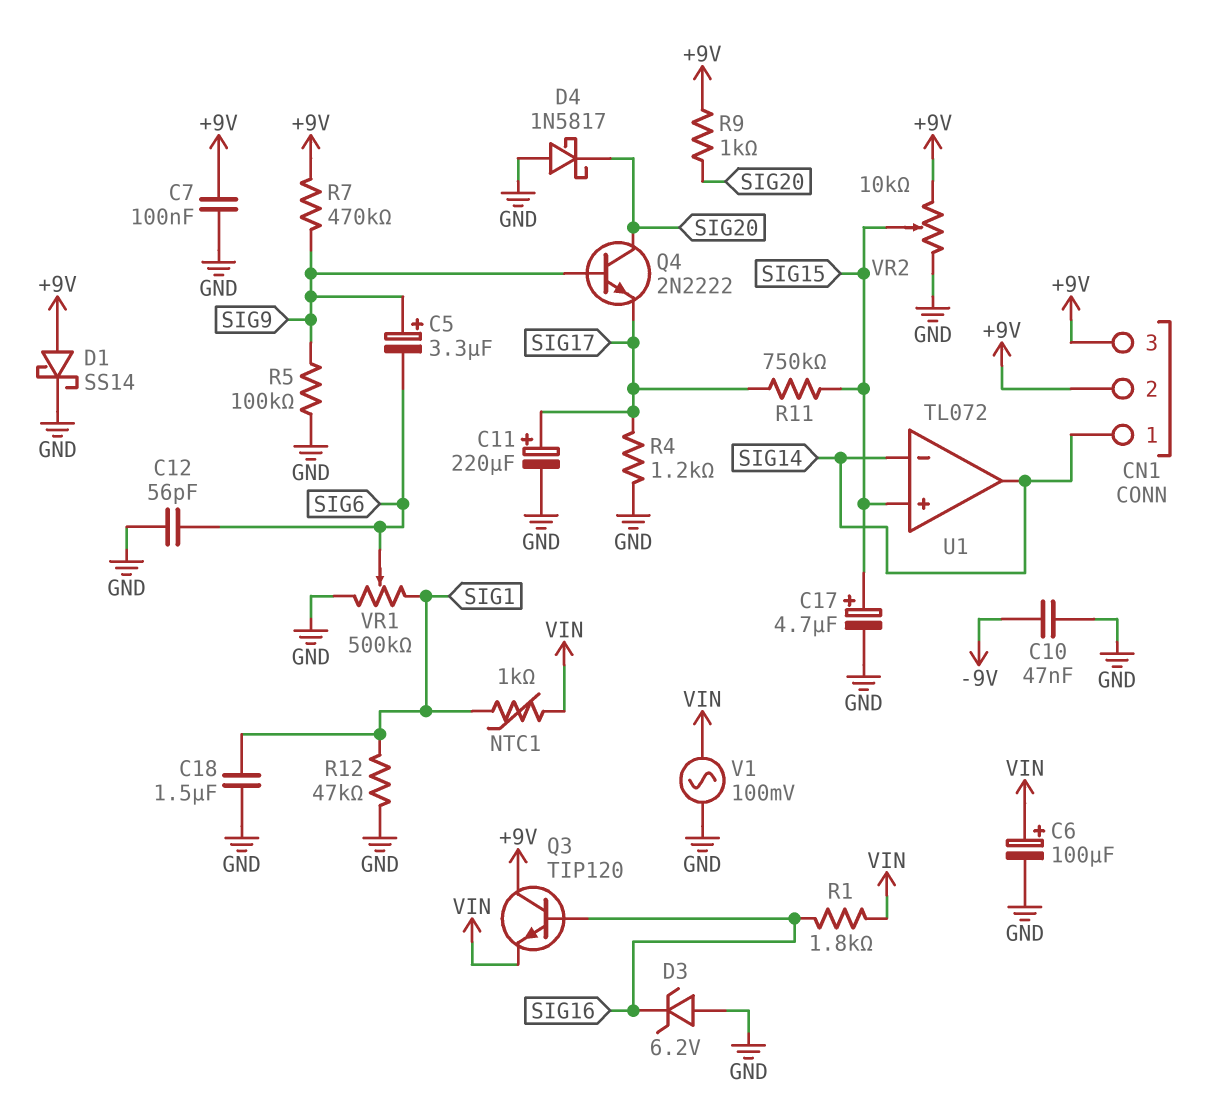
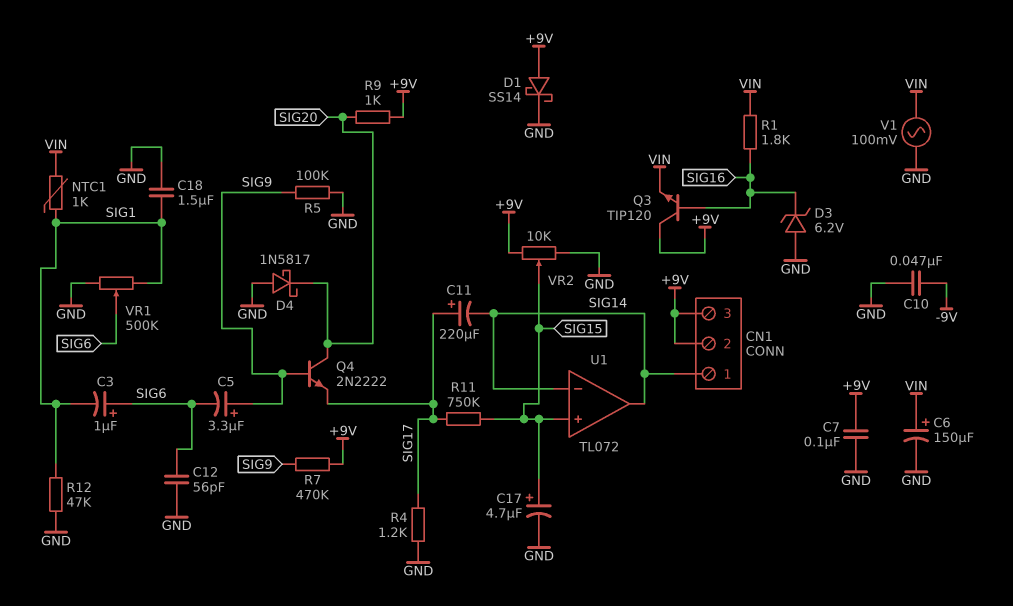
C3: none -> 1uF (plus SIG6, minus SIG1)
C6: 100uF (plus VIN, minus GND) -> 150uF (plus VIN, minus GND)
C11: 220uF (plus SIG17, minus GND) -> 220uF (plus SIG17, minus SIG14)

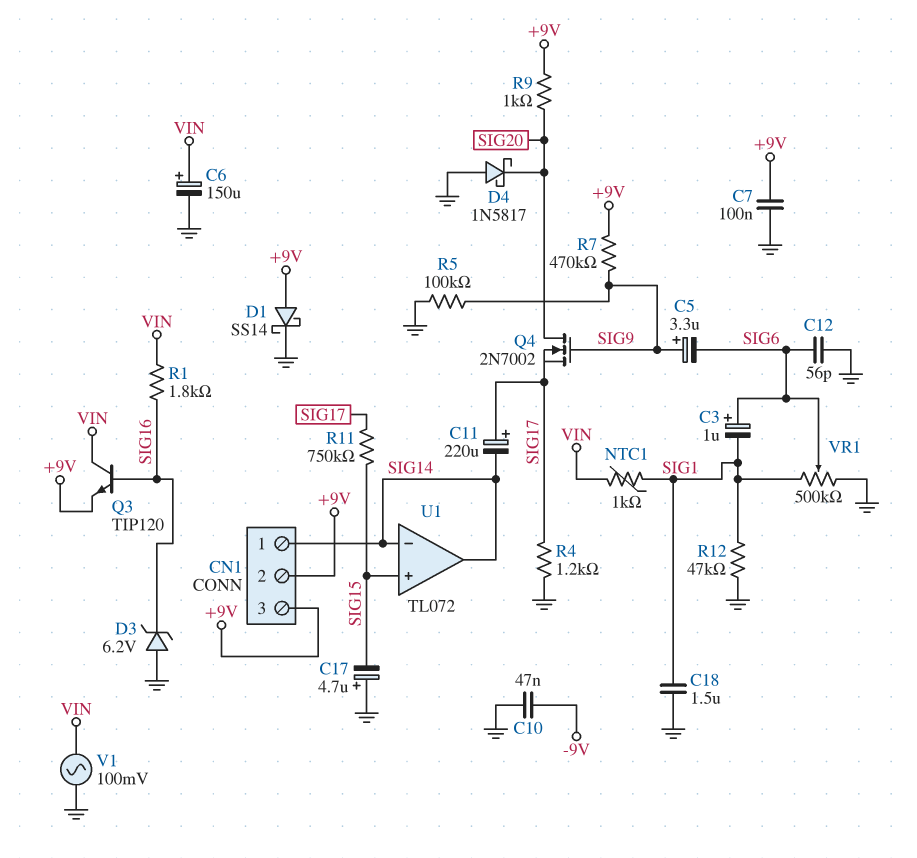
C17: 4.7uF (plus SIG15, minus GND) -> 4.7uF (plus GND, minus SIG15)
Q3: NPN TIP120 (B SIG16, C +9V, E VIN) -> NPN TIP120 (B SIG16, C VIN, E +9V)
Q4: NPN 2N2222 (B SIG9, C SIG20, E SIG17) -> NMOS 2N7002 (G SIG9, D SIG20, S SIG17)
VR2: 10k (+9V, GND, wiper SIG15) -> none

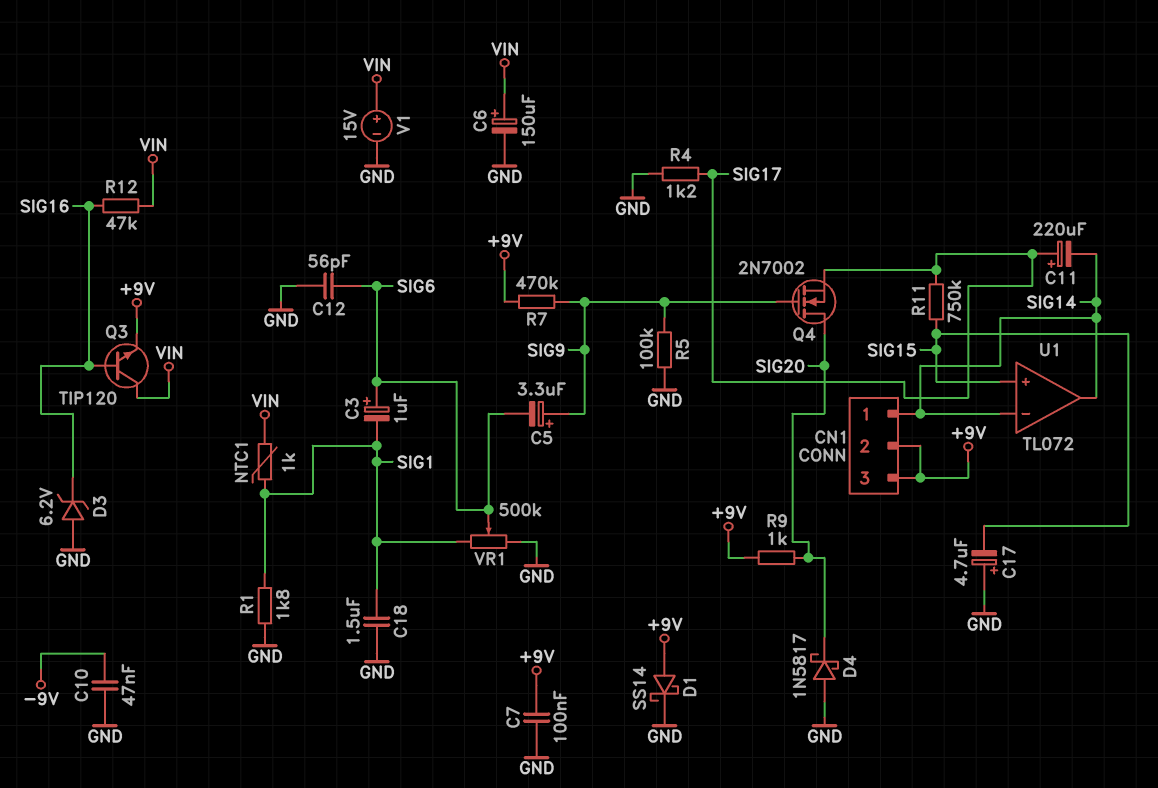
R1: 1.8k (SIG16, VIN) -> 1.8k (GND, SIG1)
R12: 47k (GND, SIG1) -> 47k (SIG16, VIN)
V1: AC 100mV (GND, VIN) -> 15V (plus VIN, minus GND)

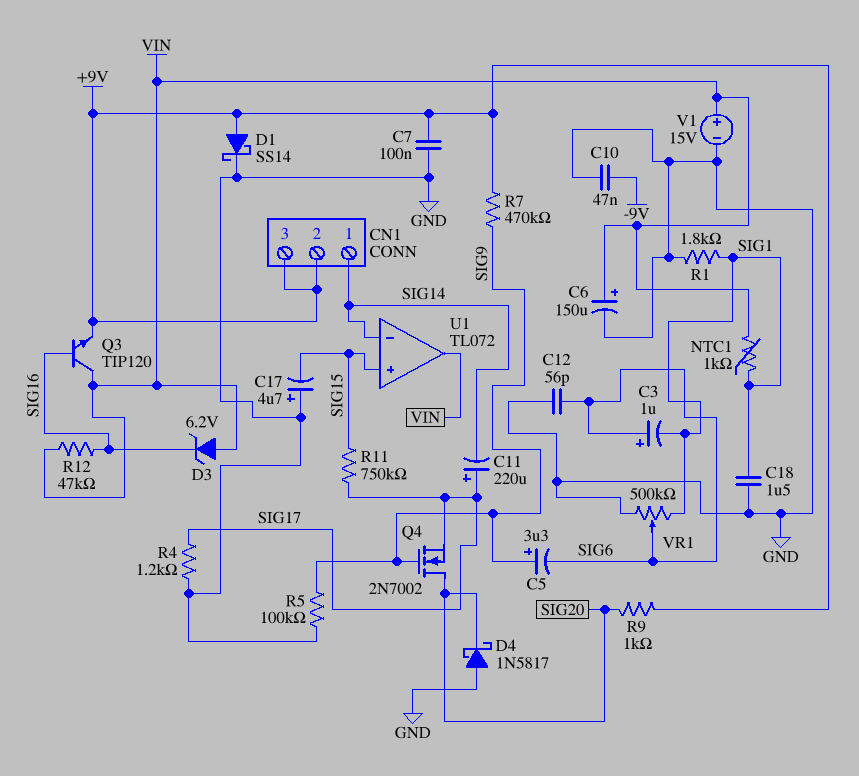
D3: zener 6.2V (A GND, K SIG16) -> zener 6.2V (A VIN, K SIG16)
U1 pin out: SIG14 -> VIN

